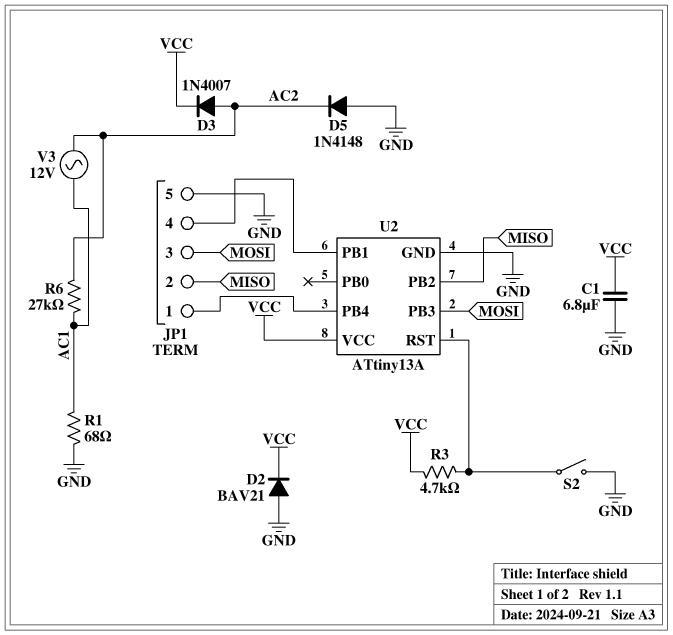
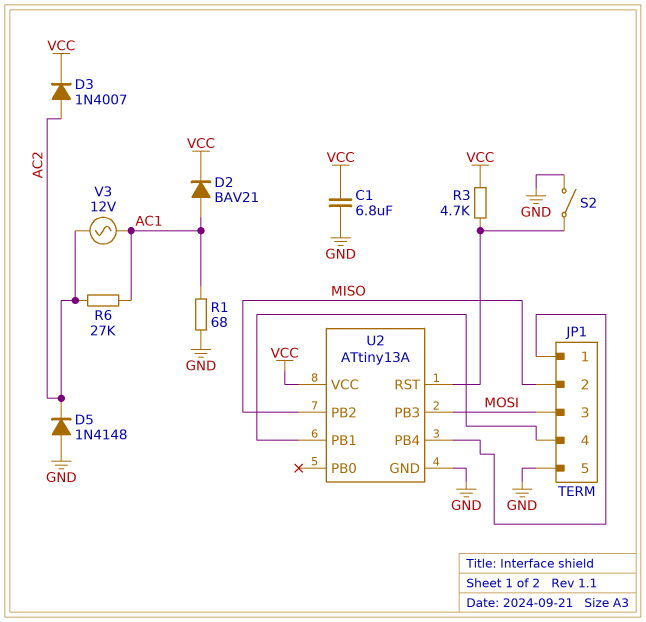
D2: diode BAV21 (A GND, K VCC) -> diode BAV21 (A AC1, K VCC)

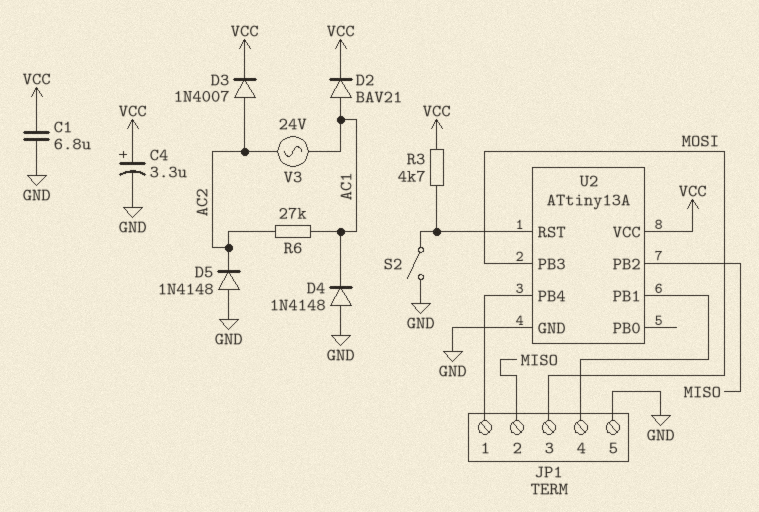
C4: none -> 3.3uF (plus VCC, minus GND)
D4: none -> diode 1N4148 (A GND, K AC1)
R1: 68 (AC1, GND) -> none
V3: AC 12V (AC1, AC2) -> AC 24V (AC1, AC2)

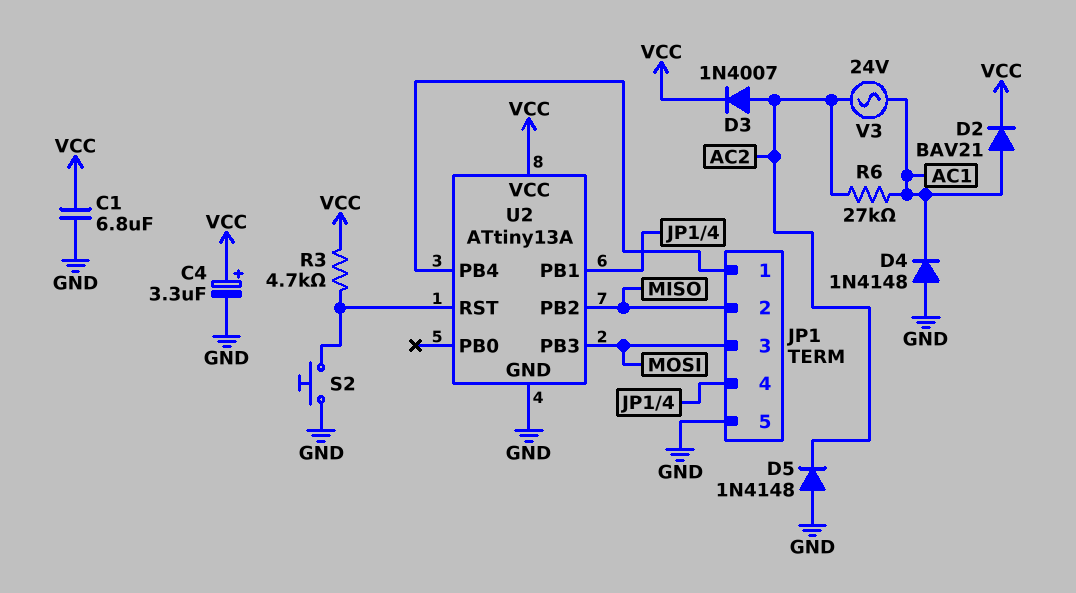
S2: switch (GND, U2/RST) -> button (GND, U2/RST)

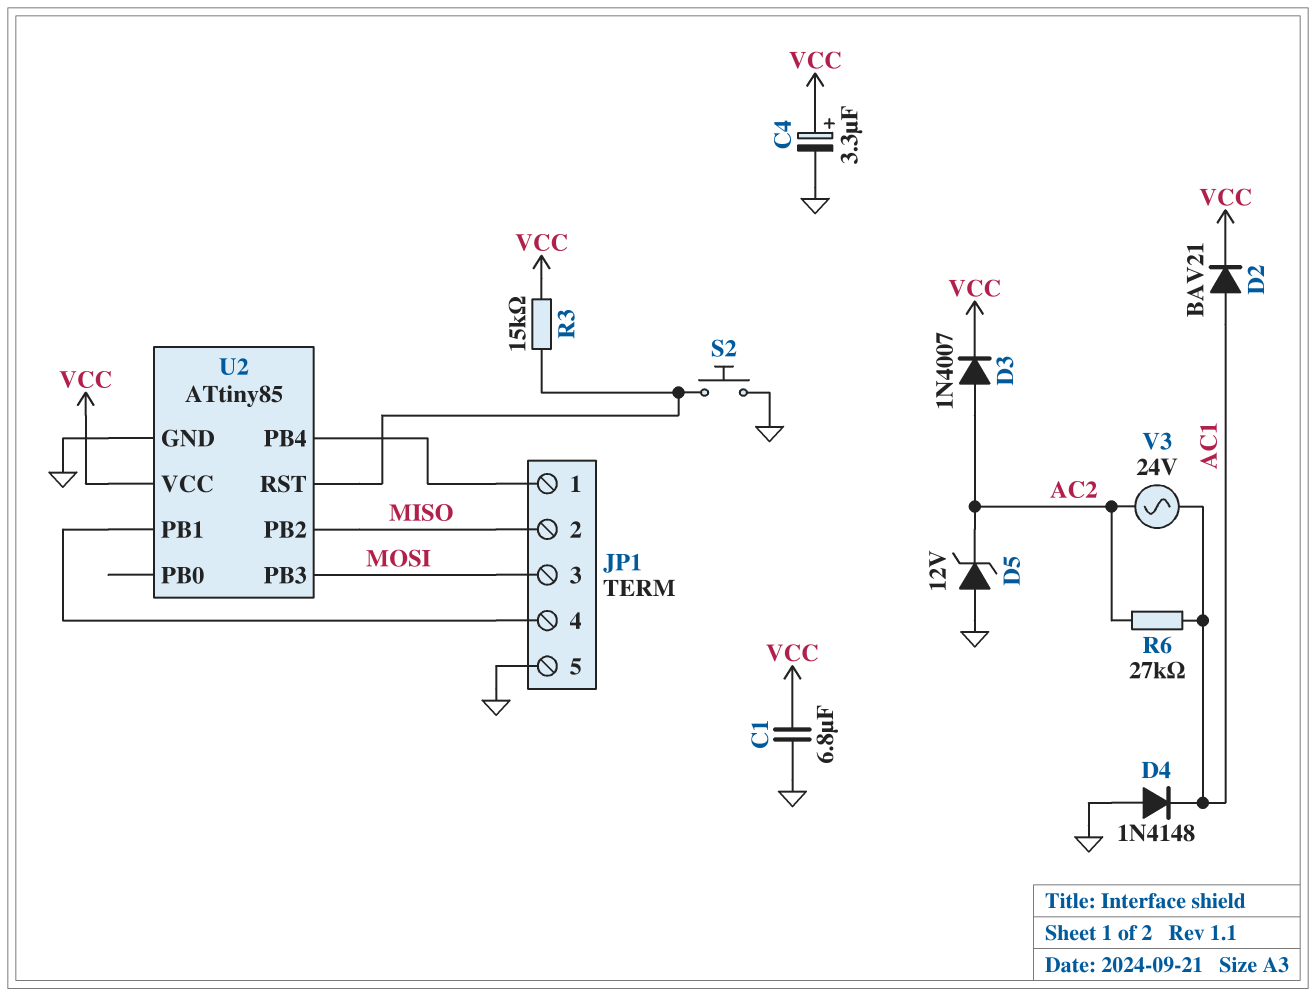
D5: diode 1N4148 (A GND, K AC2) -> zener 12V (A GND, K AC2)
R3: 4.7k (U2/RST, VCC) -> 15k (U2/RST, VCC)
U2: ATtiny13A -> ATtiny85

